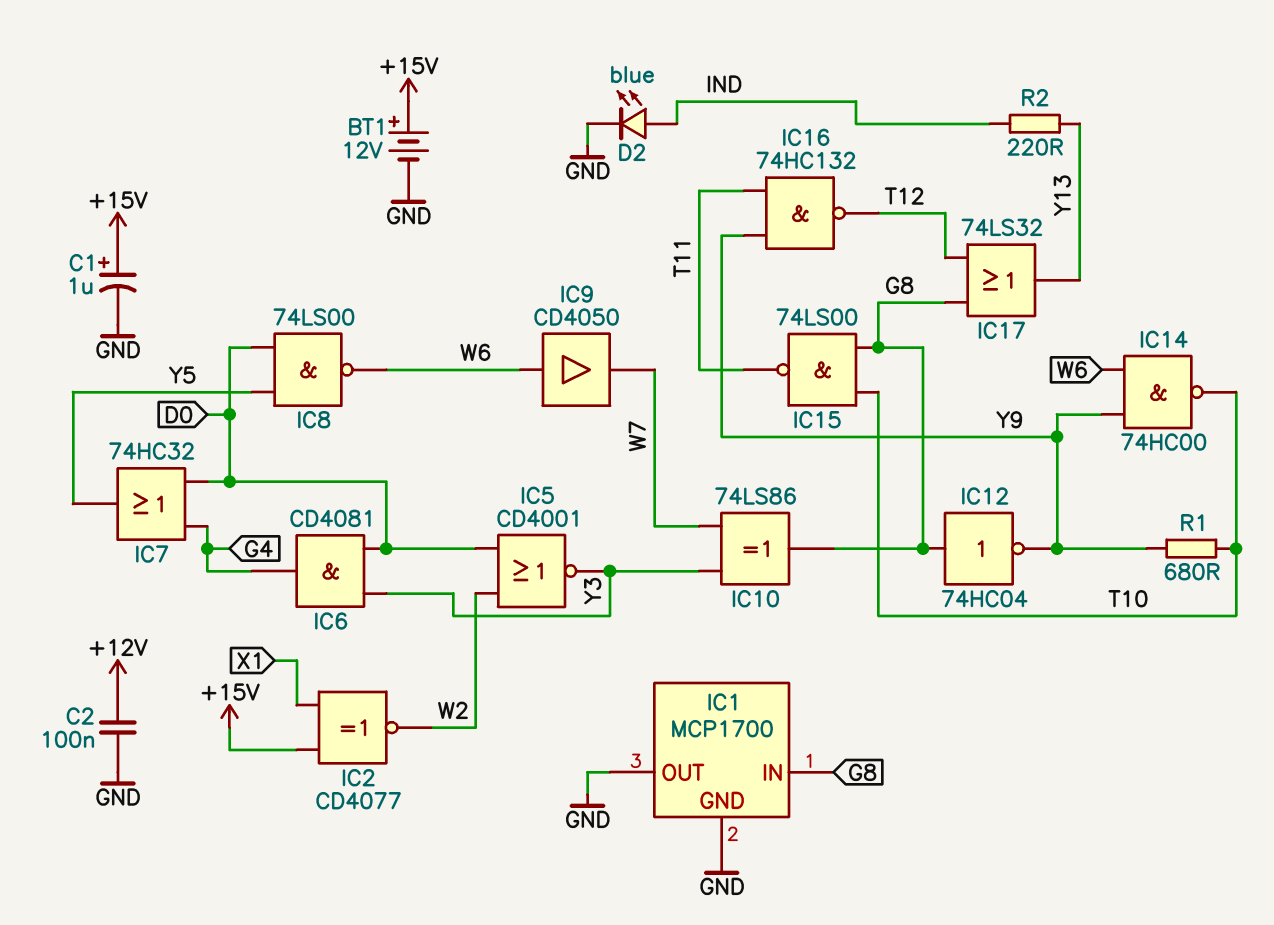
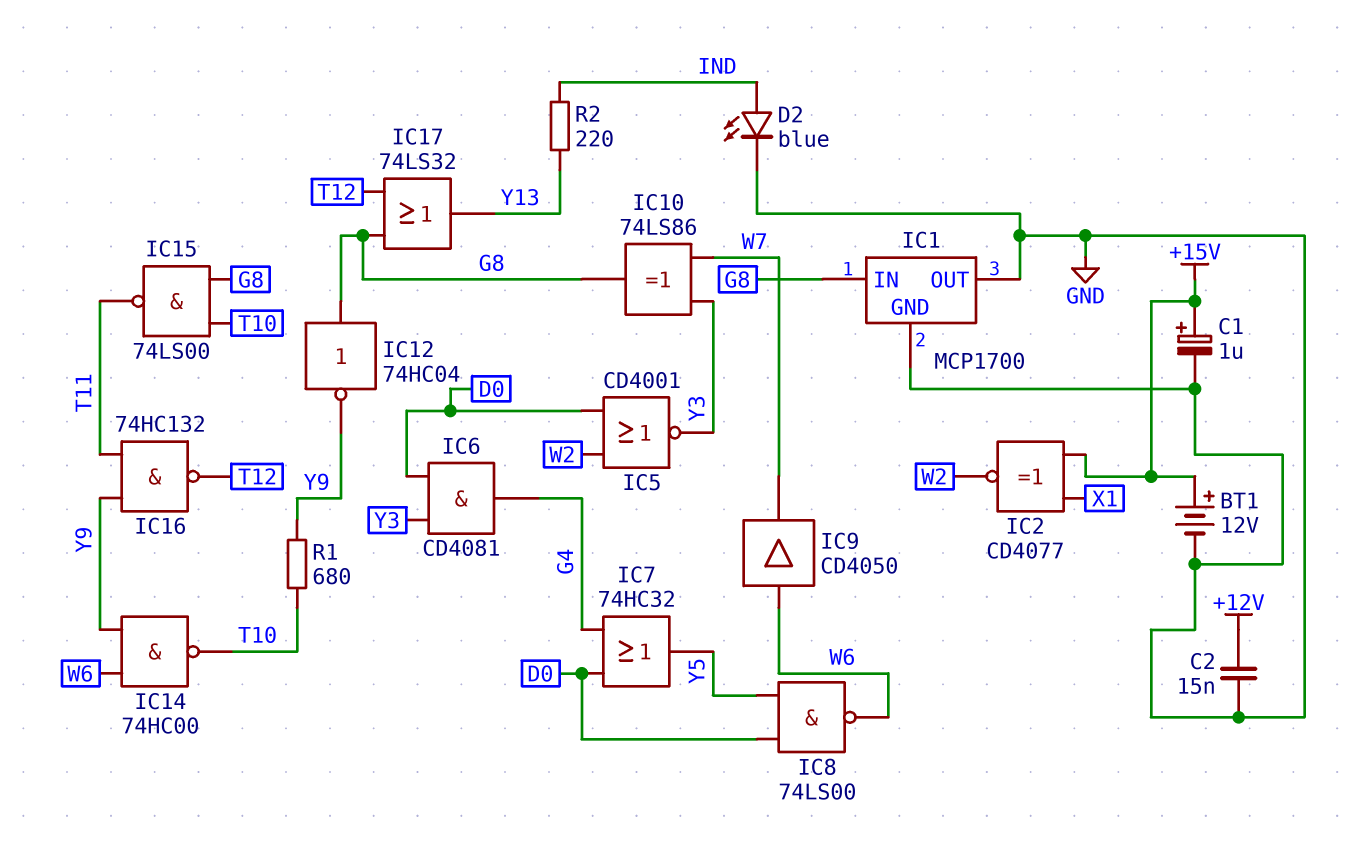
C2: 100nF (+12V, GND) -> 15nF (+12V, GND)

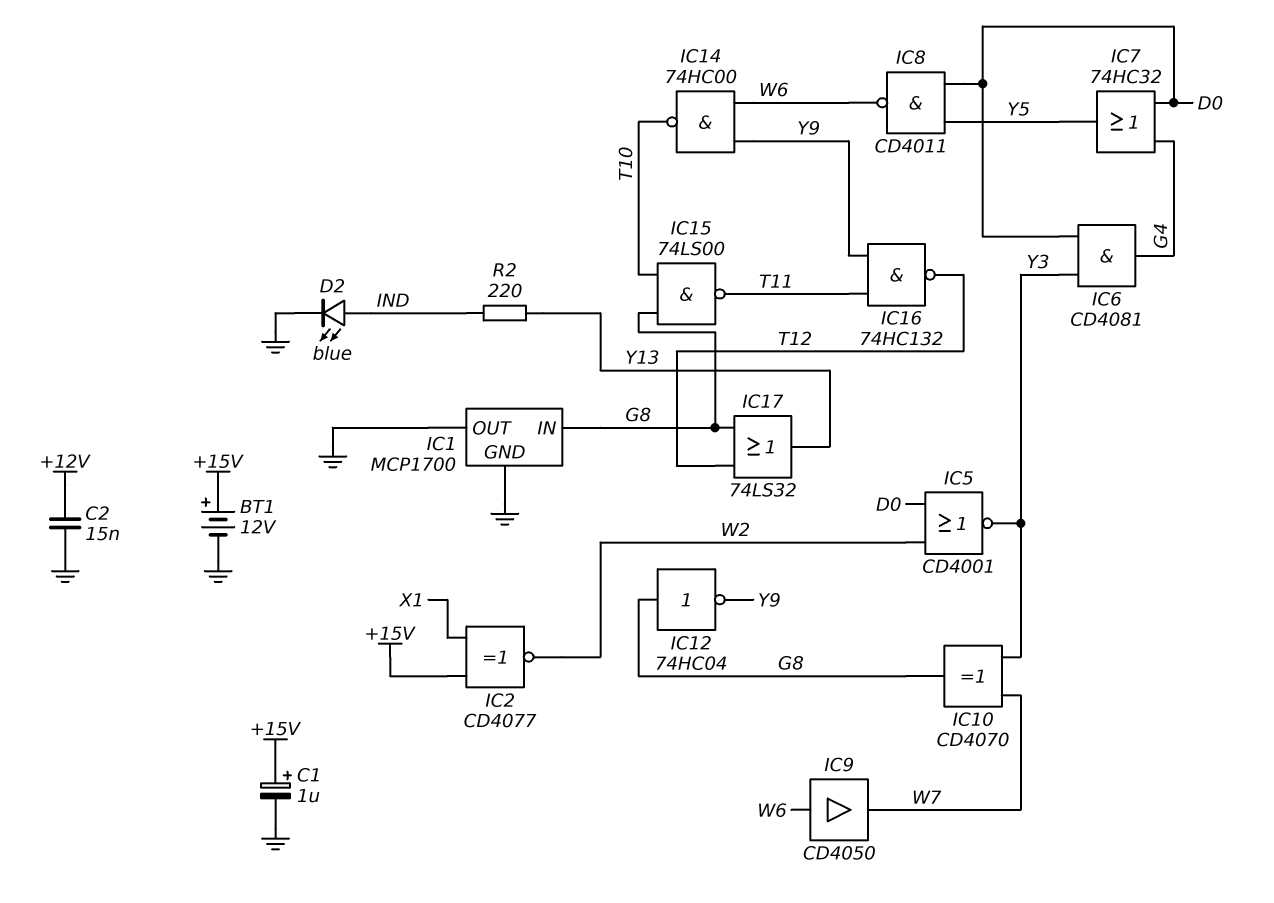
IC8: NAND 74LS00 (in D0, in Y5, out W6) -> NAND CD4011 (in D0, in Y5, out W6)
IC10: XOR 74LS86 (in W7, in Y3, out G8) -> XOR CD4070 (in W7, in Y3, out G8)
R1: 680 (T10, Y9) -> none

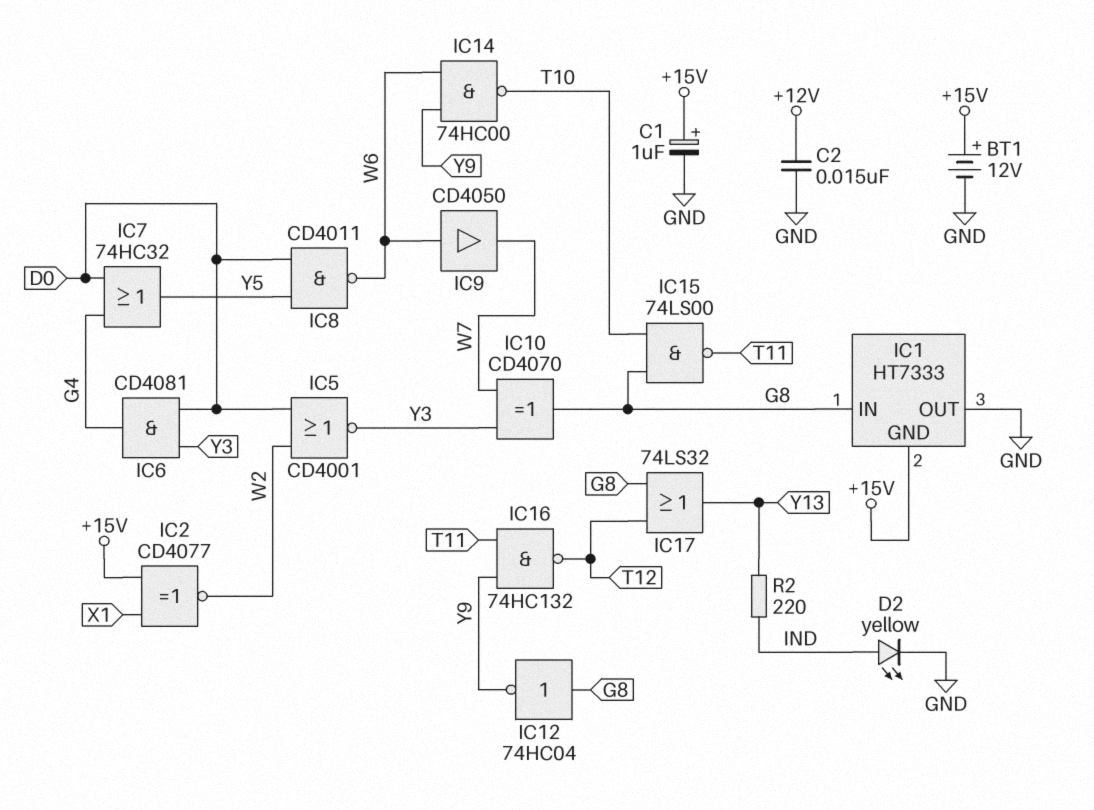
D2: LED blue (A IND, K GND) -> LED yellow (A IND, K GND)
IC1: MCP1700 -> HT7333
IC1 pin GND: GND -> +15V

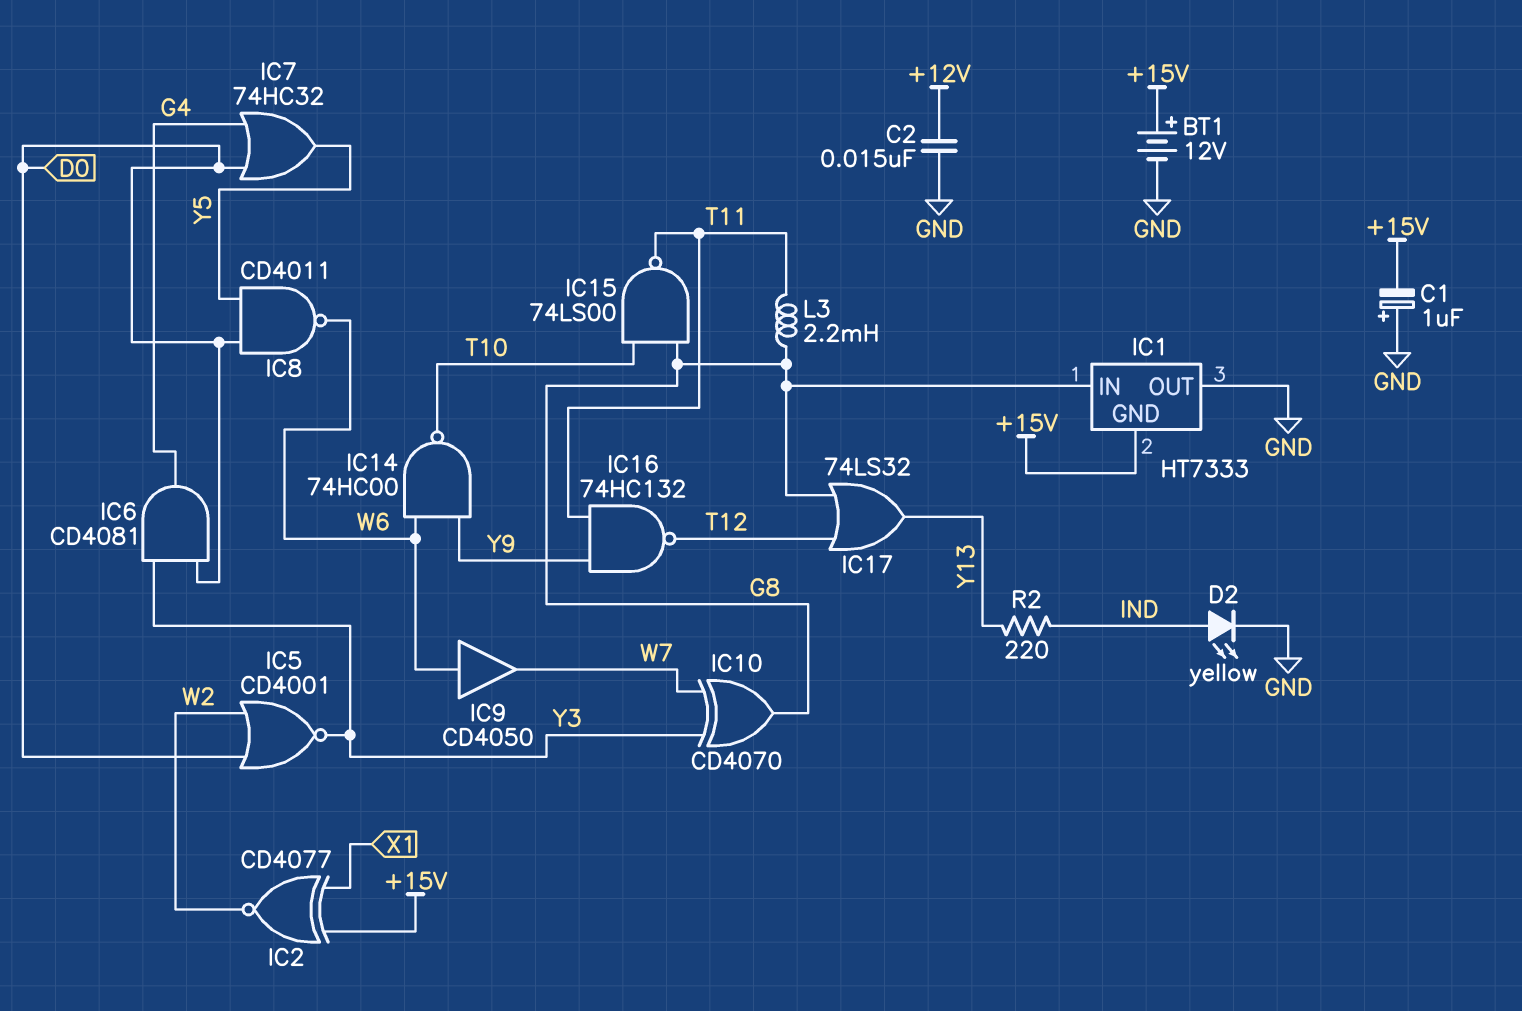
C1: 1uF (plus +15V, minus GND) -> 1uF (plus GND, minus +15V)
IC12: NOT 74HC04 (in G8, out Y9) -> none
L3: none -> 2.2mH (G8, T11)

